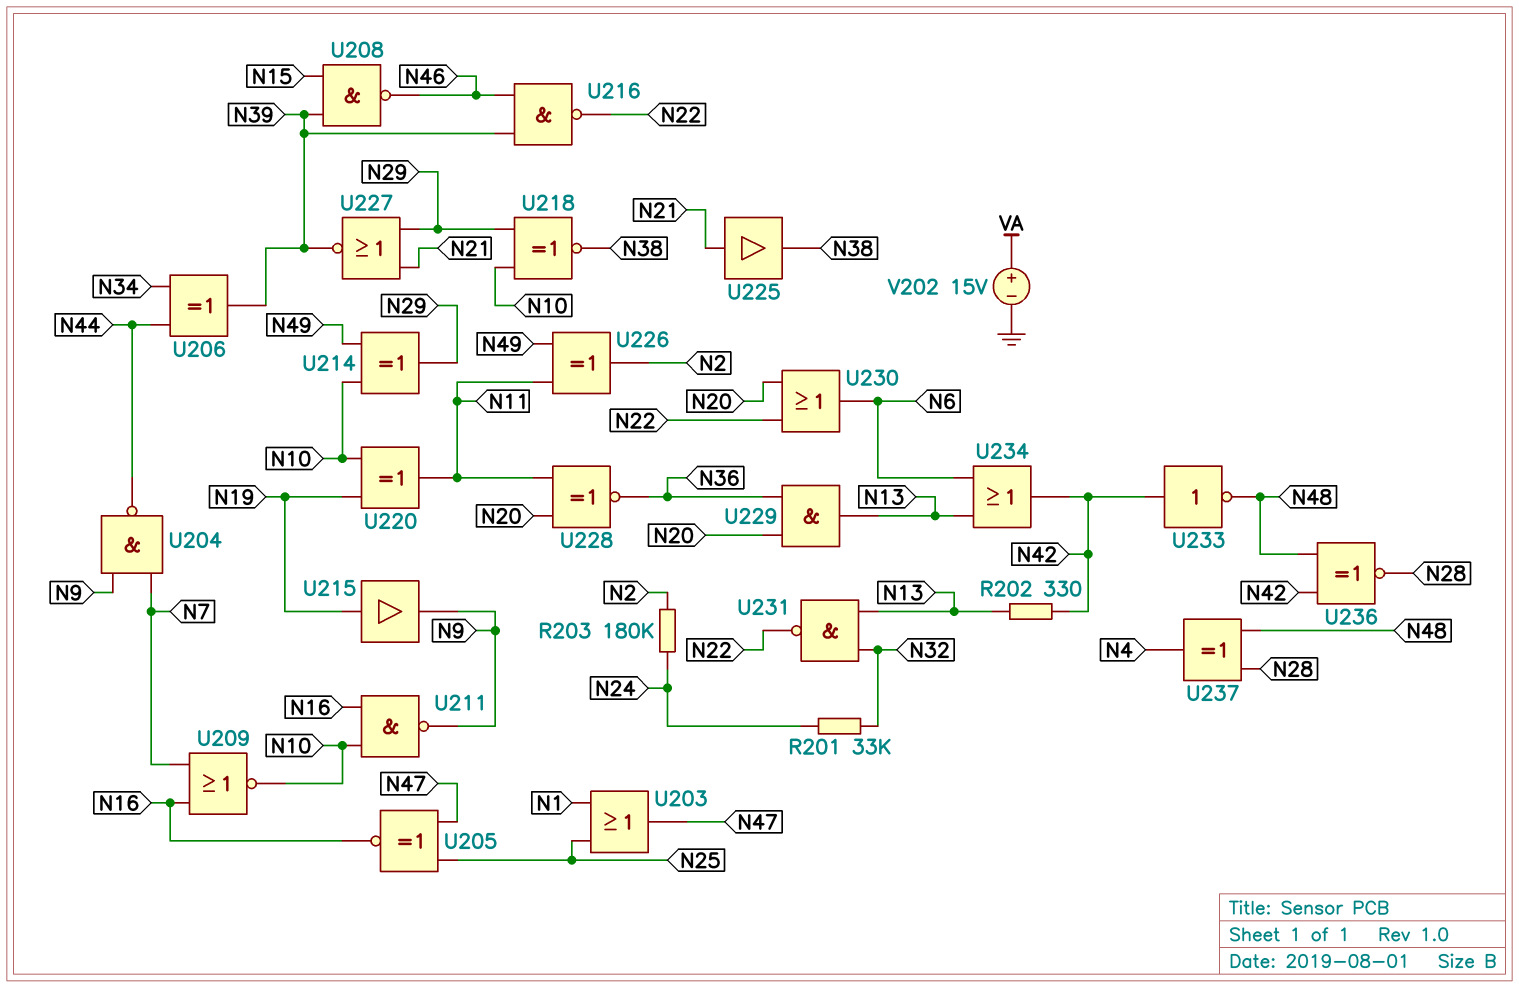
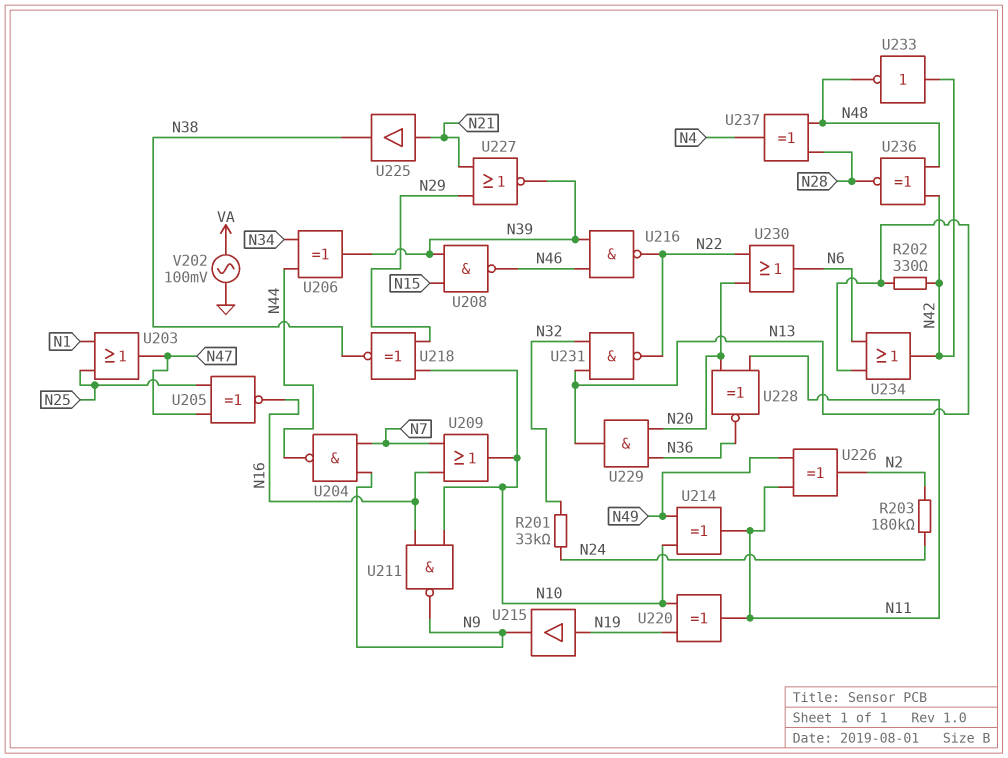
U209: NOR (in N7, in N16, out N10) -> OR (in N7, in N16, out N10)
U214: XOR (in N10, in N49, out N29) -> XOR (in N10, in N49, out N11)
V202: 15V (plus VA, minus GND) -> AC 100mV (GND, VA)

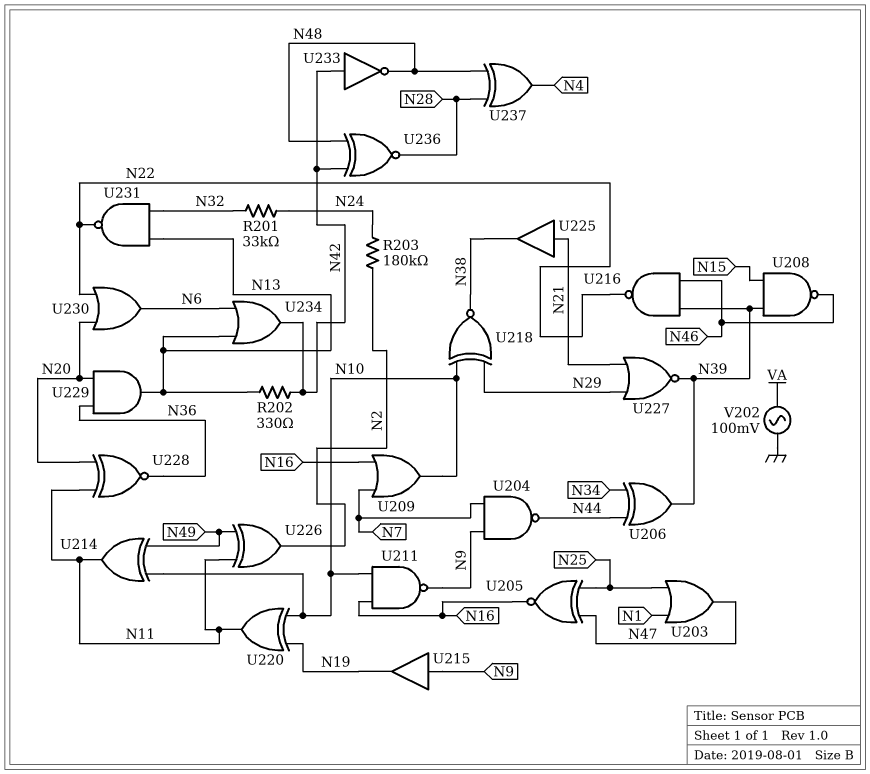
U215: buffer (in N19, out N9) -> buffer (in N9, out N19)

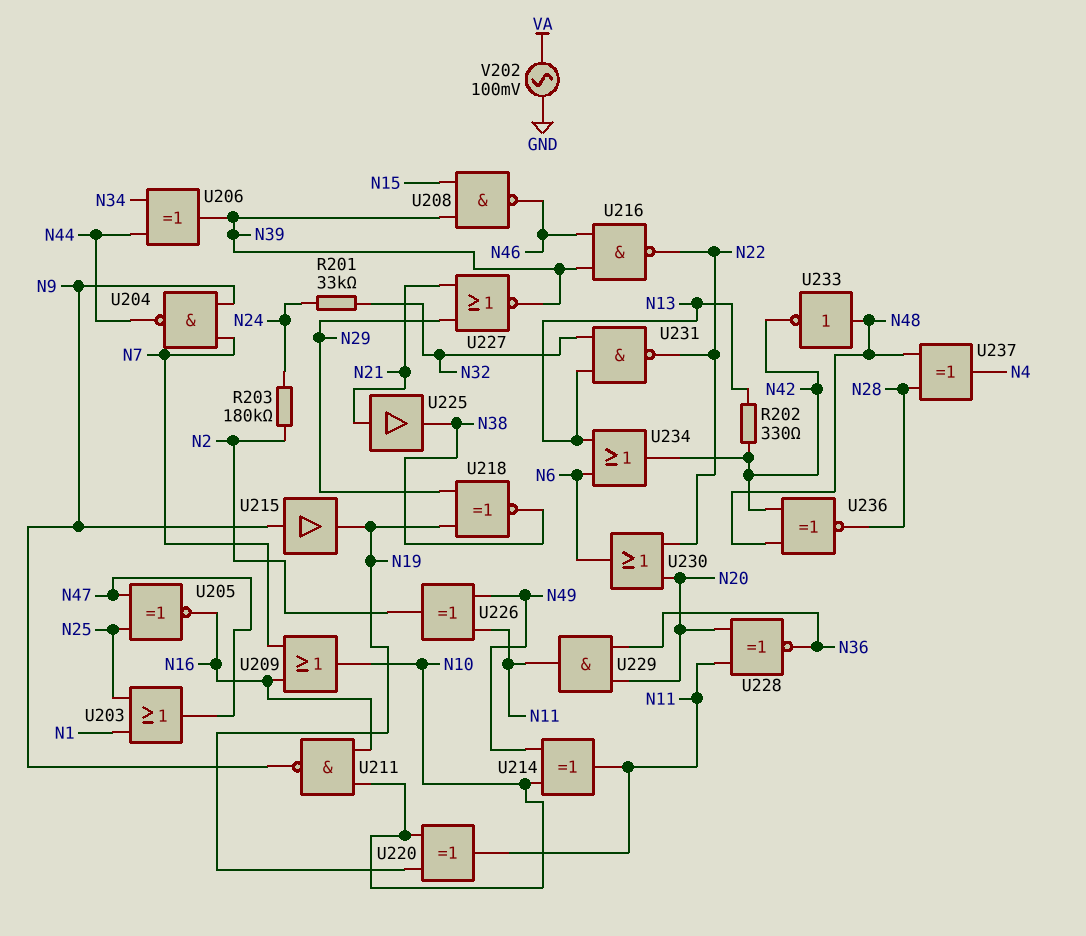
U218: XNOR (in N10, in N29, out N38) -> XNOR (in N19, in N29, out N38)
U229: AND (in N20, in N36, out N13) -> AND (in N20, in N36, out N11)
U233: NOT (in N42, out N48) -> NOT (in N48, out N42)

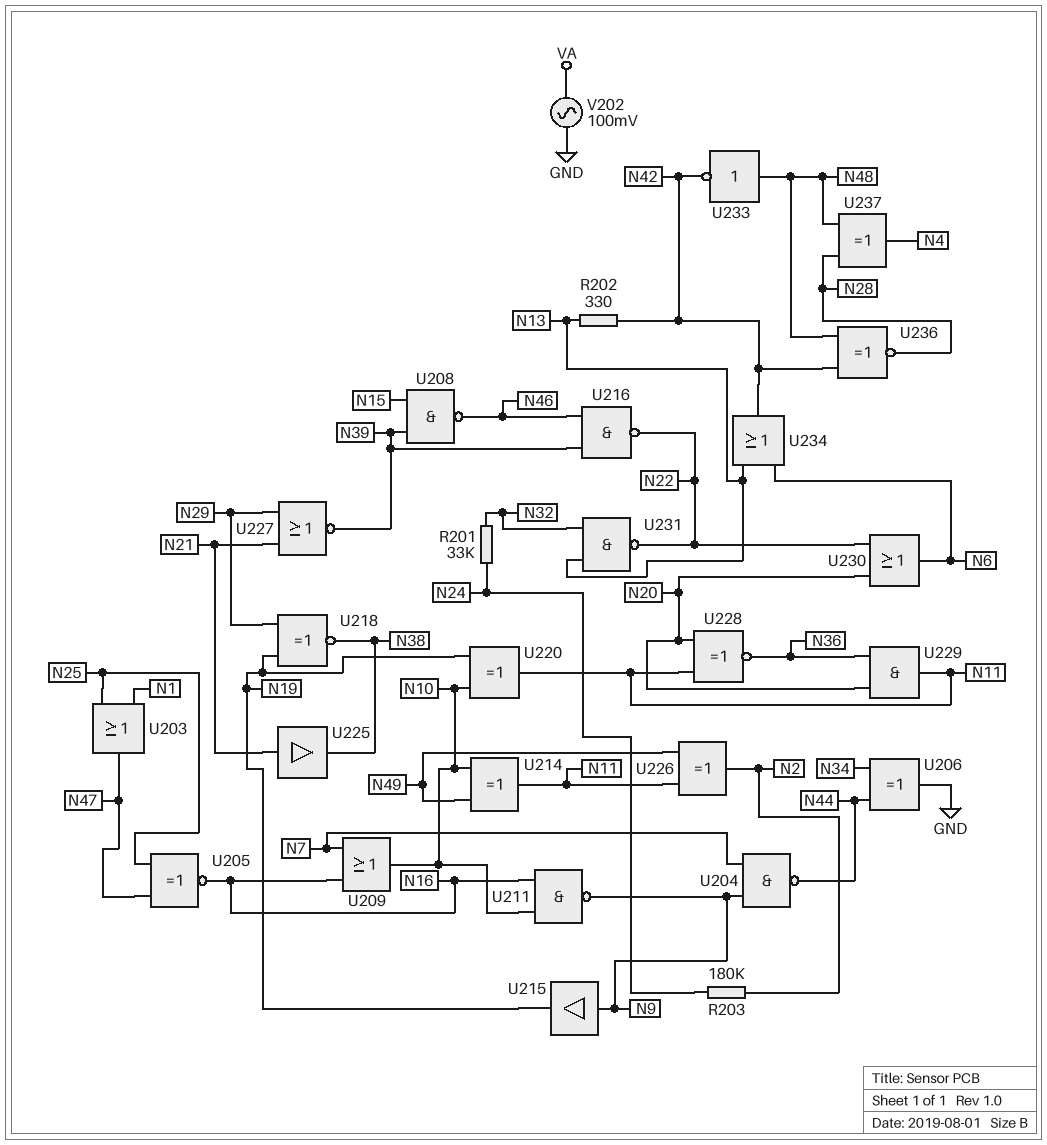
U206: XOR (in N34, in N44, out N39) -> XOR (in N34, in N44, out GND)

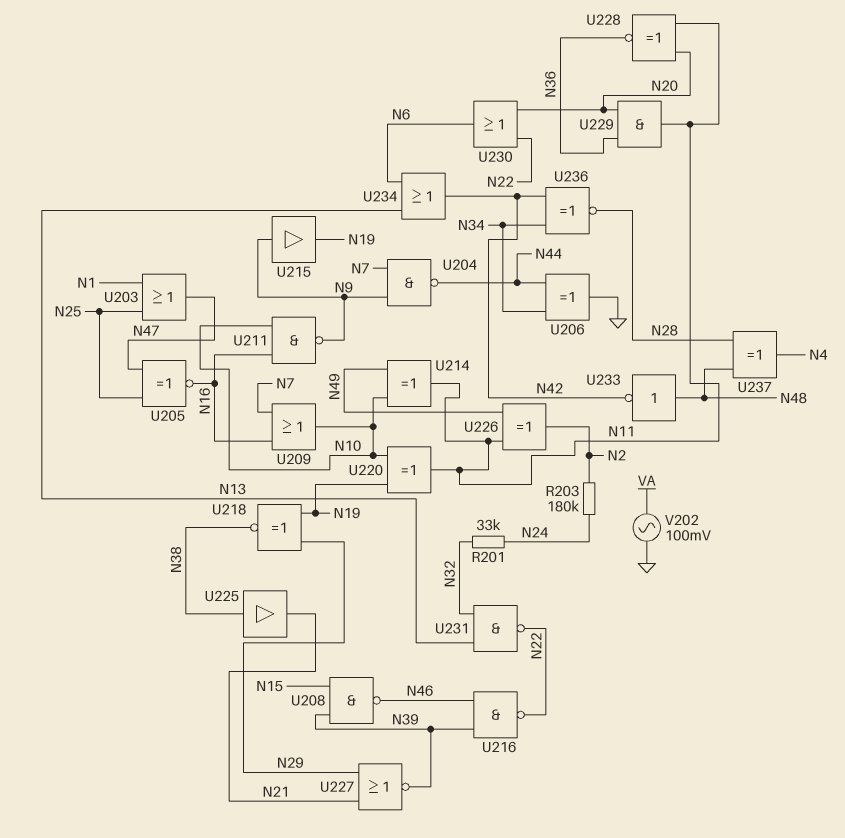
R202: 330 (N13, N42) -> none
U225: buffer (in N21, out N38) -> buffer (in N38, out N21)
U236: XNOR (in N42, in N48, out N28) -> XNOR (in N34, in N42, out N28)

